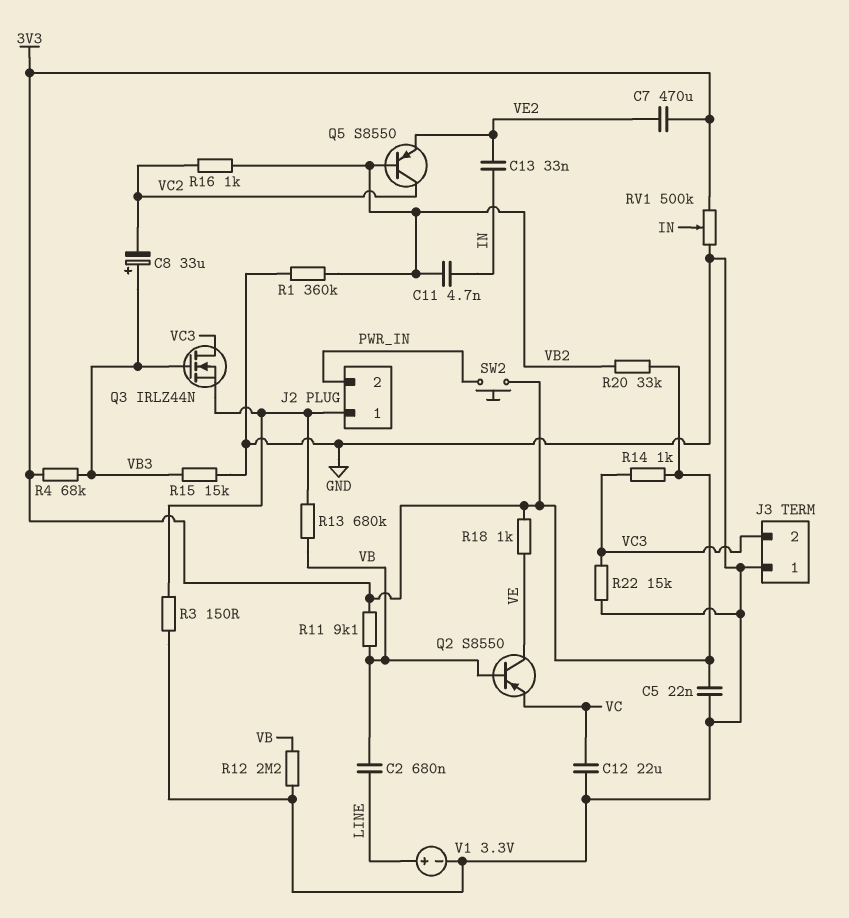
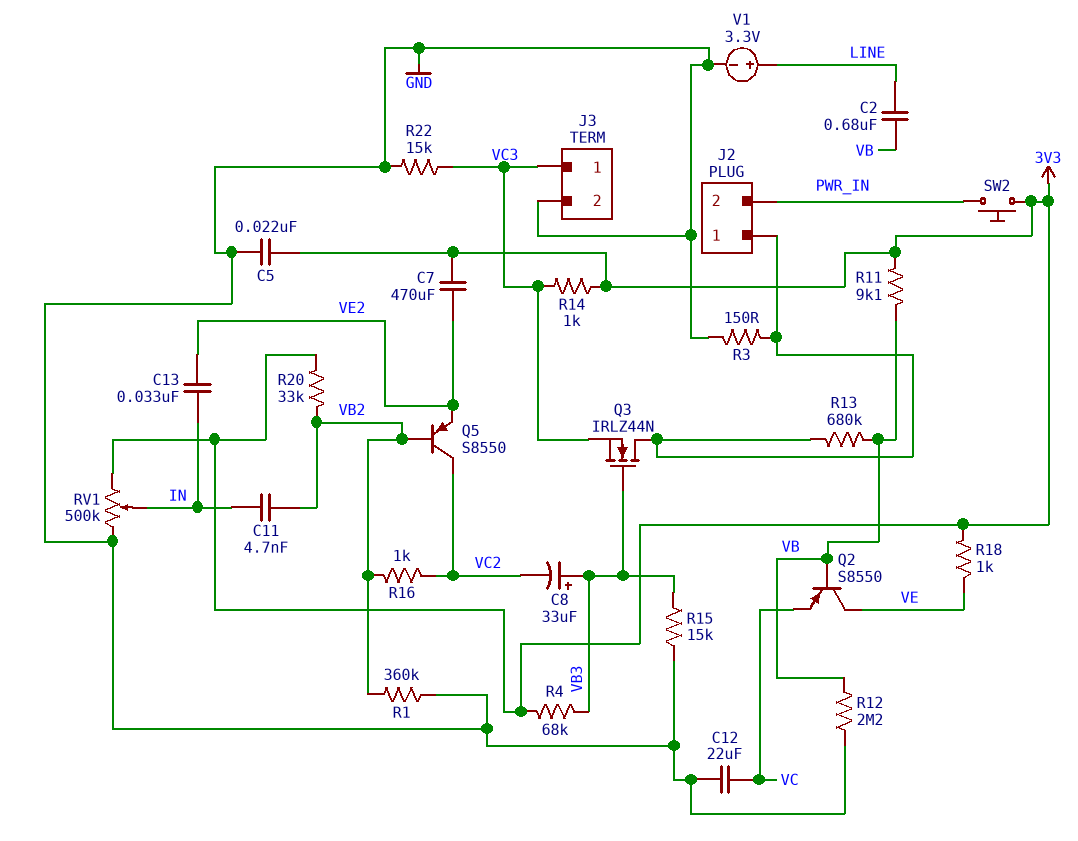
J3 pin 1: GND -> VC3
J3 pin 2: VC3 -> GND
Q3: NMOS IRLZ44N (G VB3, D VC3, S J2/1) -> NMOS IRLZ44N (G VB3, D J2/1, S VC3)

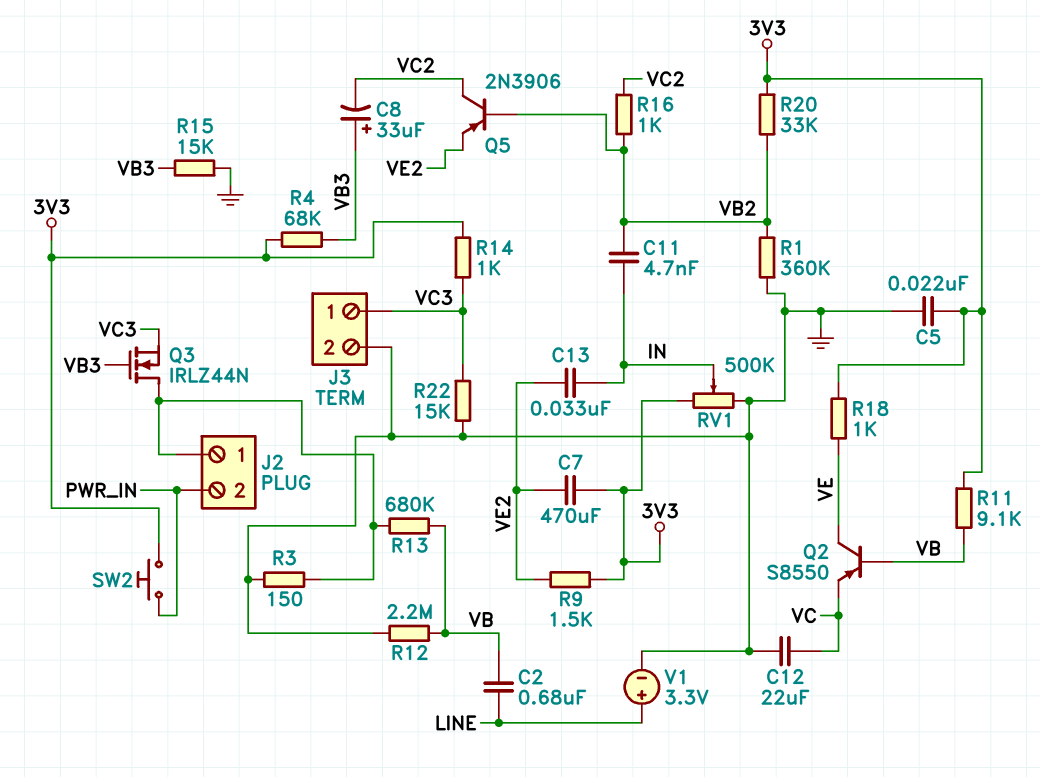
Q5: PNP S8550 (B VB2, C VC2, E VE2) -> PNP 2N3906 (B VB2, C VC2, E VE2)
R9: none -> 1.5k (3V3, VE2)

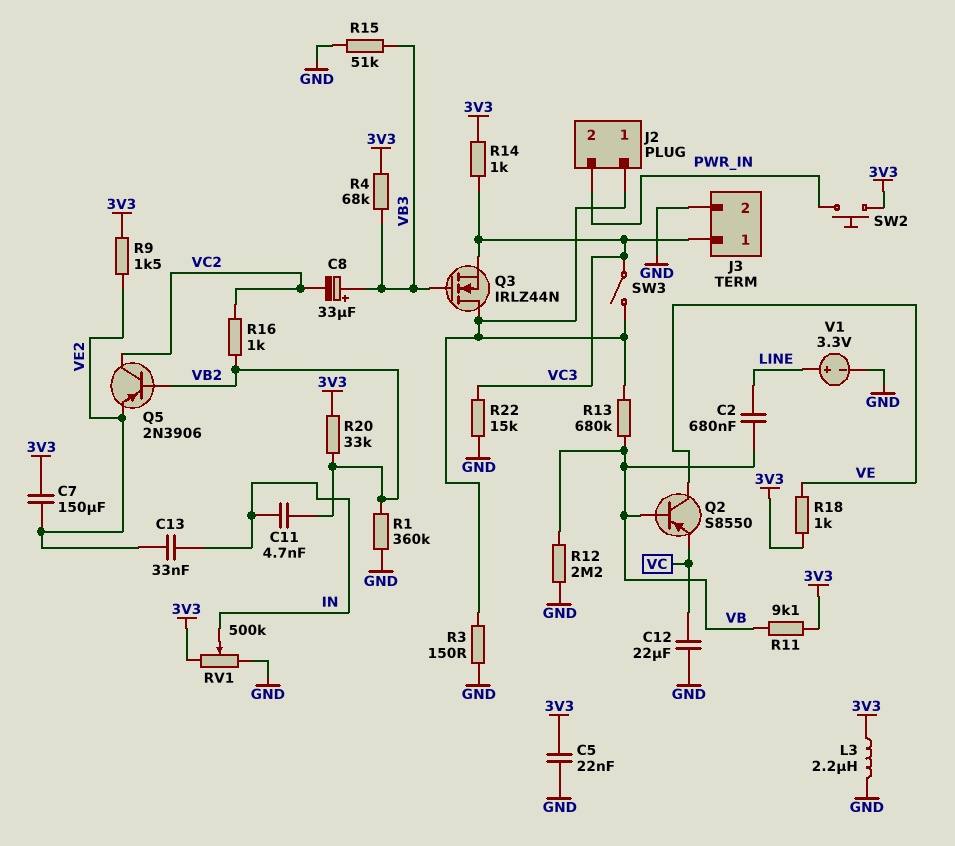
C7: 470uF (3V3, VE2) -> 150uF (3V3, VE2)
L3: none -> 2.2uH (3V3, GND)
R15: 15k (GND, VB3) -> 51k (GND, VB3)
SW3: none -> switch (J2/1, VC3)

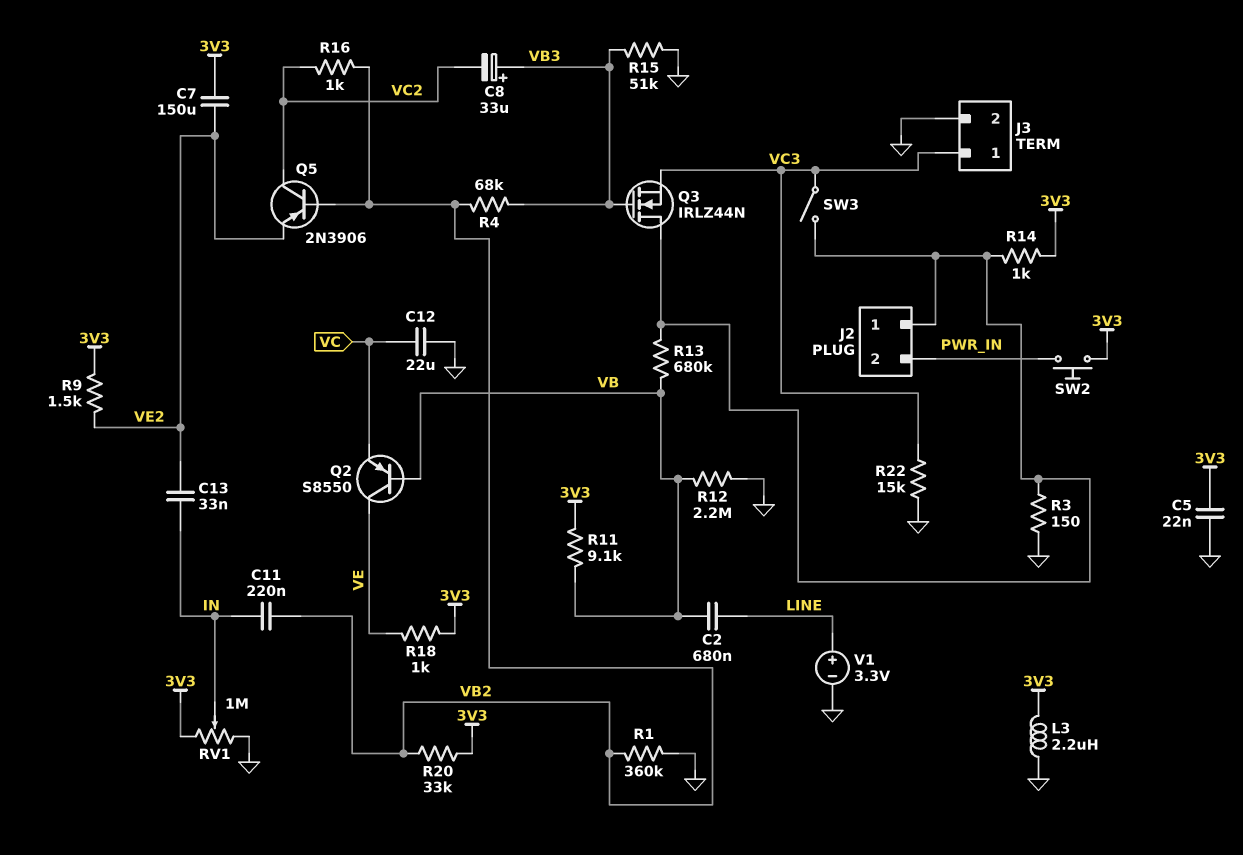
C11: 4.7nF (IN, VB2) -> 220nF (IN, VB2)
R4: 68k (3V3, VB3) -> 68k (VB2, VB3)
R14: 1k (3V3, VC3) -> 1k (3V3, J2/1)
RV1: 500k (3V3, GND, wiper IN) -> 1M (3V3, GND, wiper IN)

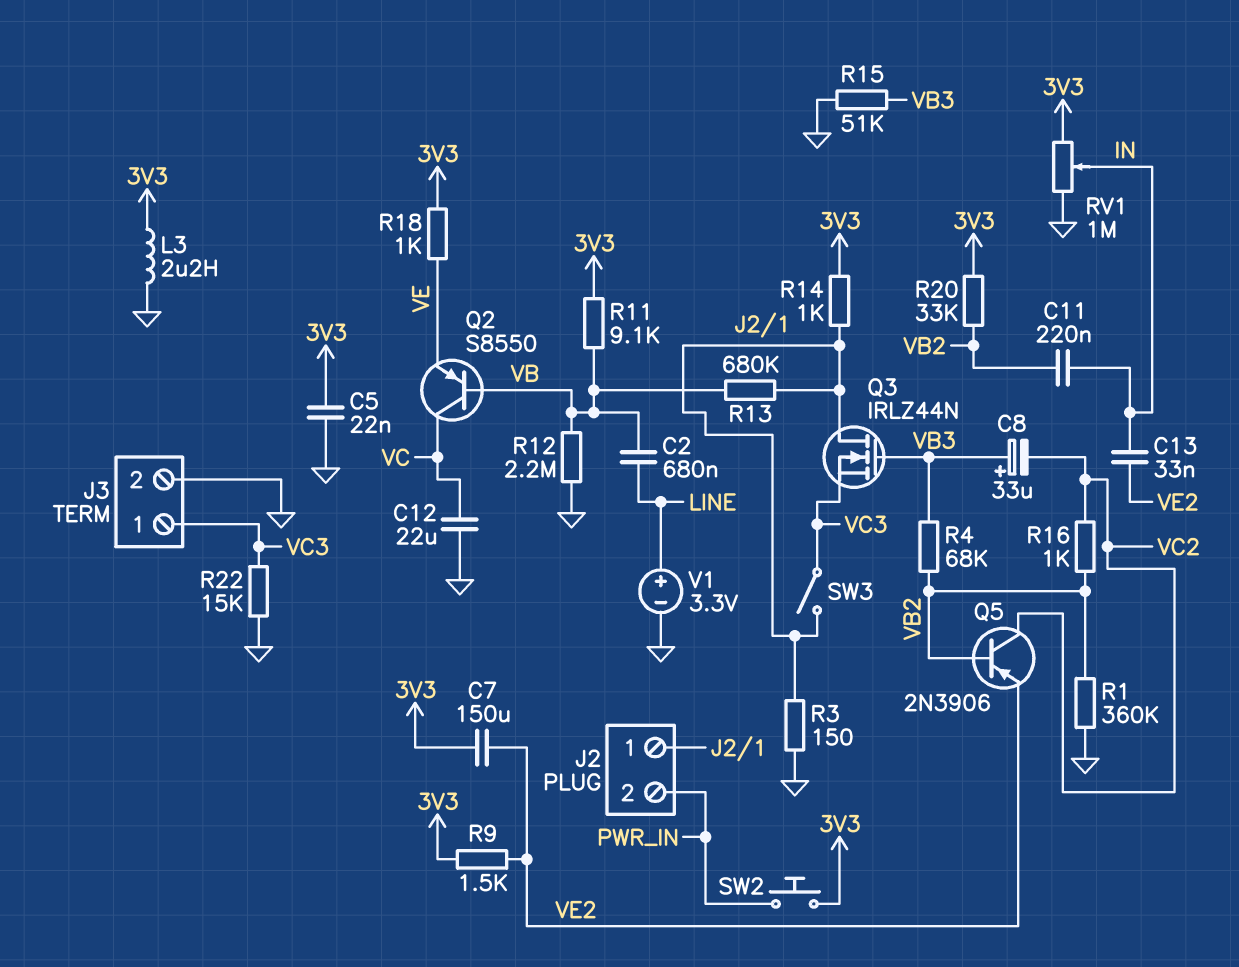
Q2: PNP S8550 (B VB, C VE, E VC) -> PNP S8550 (B VB, C VC, E VE)

